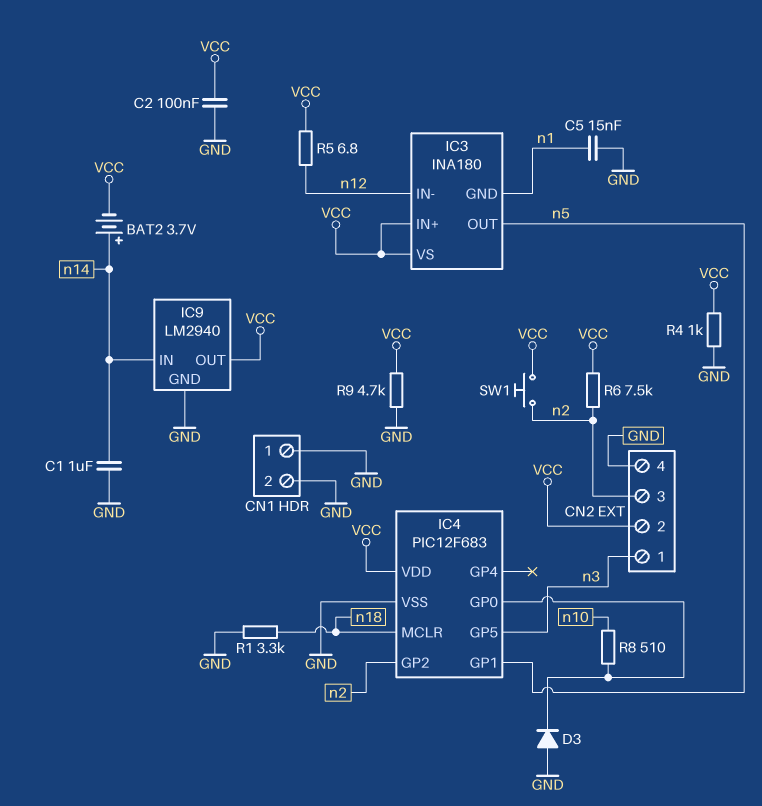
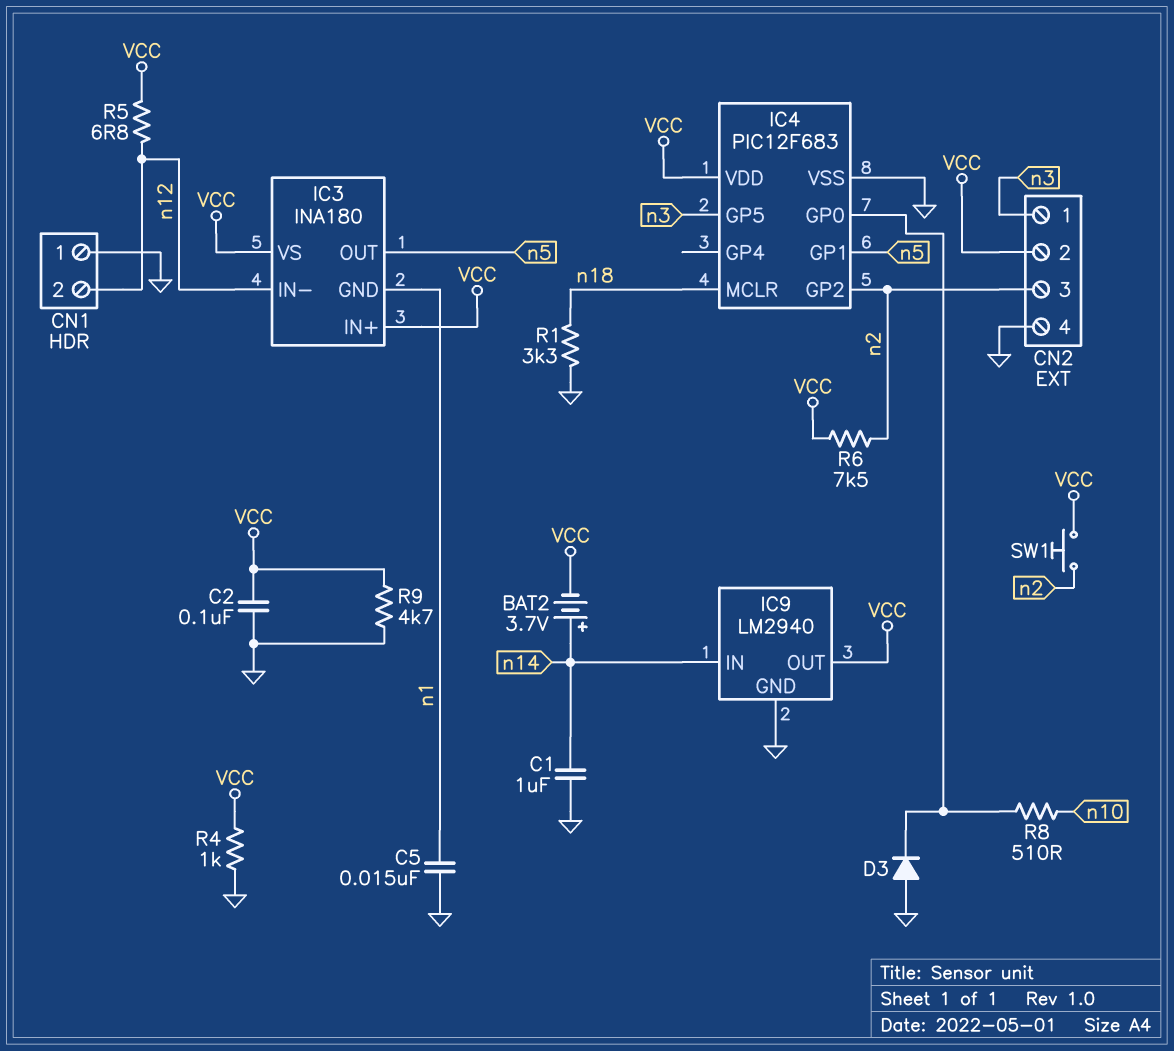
CN1 pin 2: GND -> n12

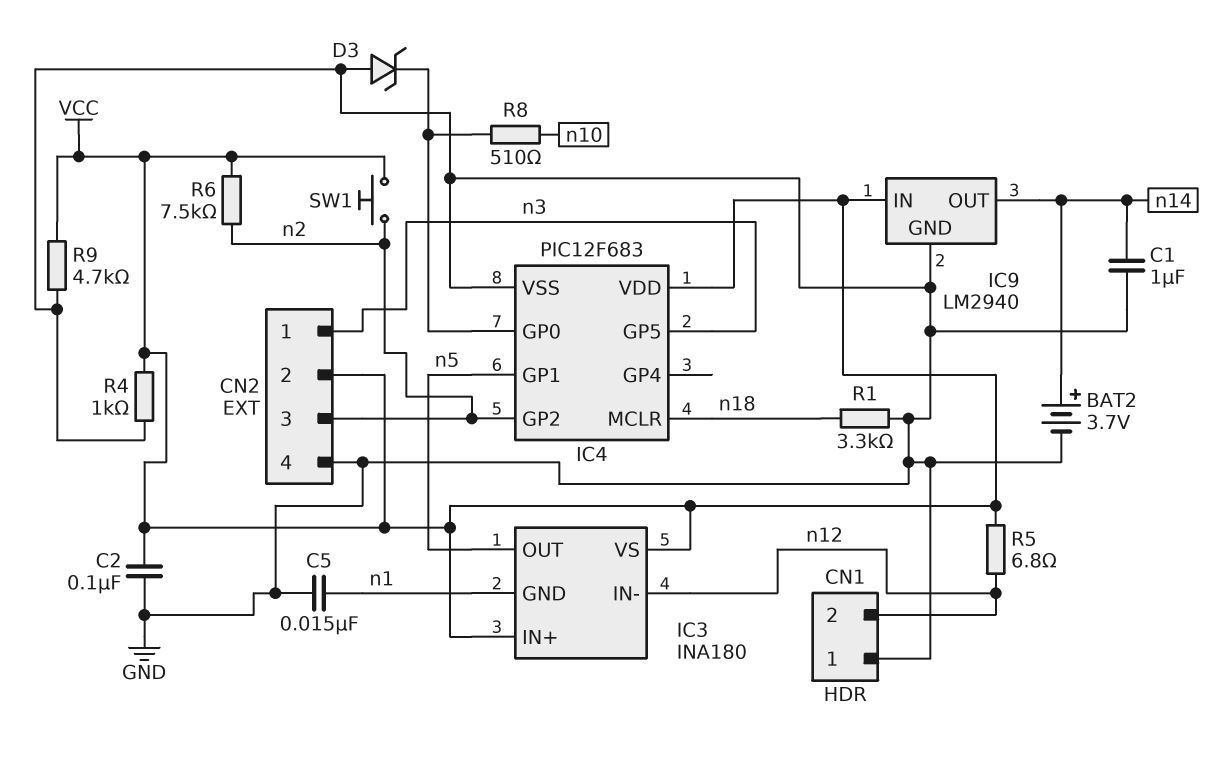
BAT2: 3.7V (plus n14, minus VCC) -> 3.7V (plus n14, minus GND)
D3: diode (A GND, K IC4/GP0) -> zener (A GND, K IC4/GP0)
IC9 pin IN: n14 -> VCC
IC9 pin OUT: VCC -> n14

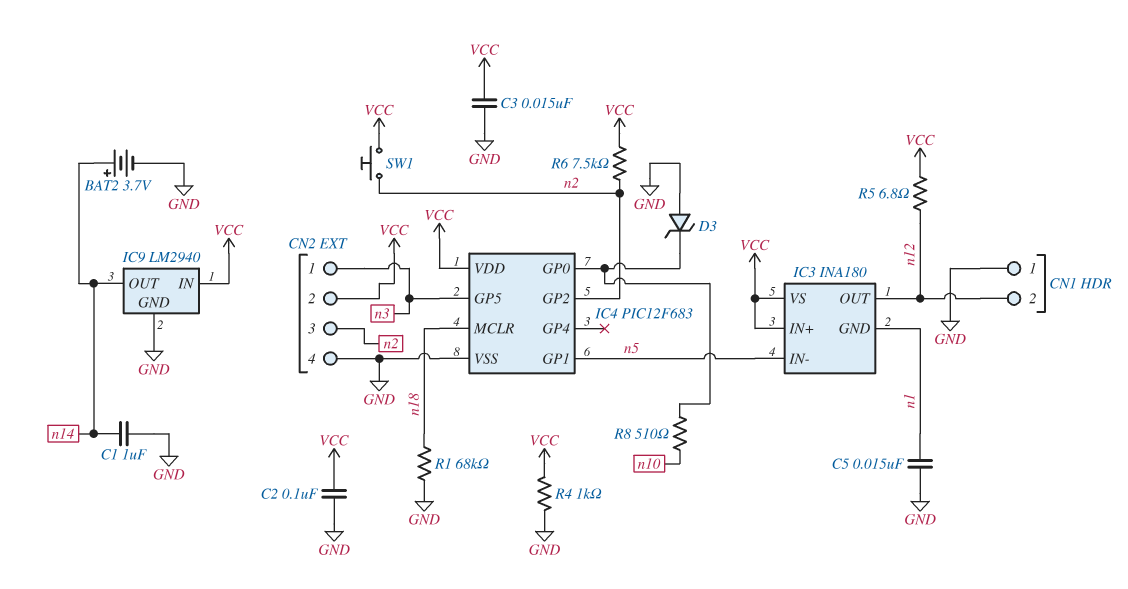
C3: none -> 15nF (GND, VCC)
IC3 pin IN-: n12 -> n5
IC3 pin OUT: n5 -> n12
R1: 3.3k (GND, n18) -> 68k (GND, n18)
R9: 4.7k (GND, VCC) -> none

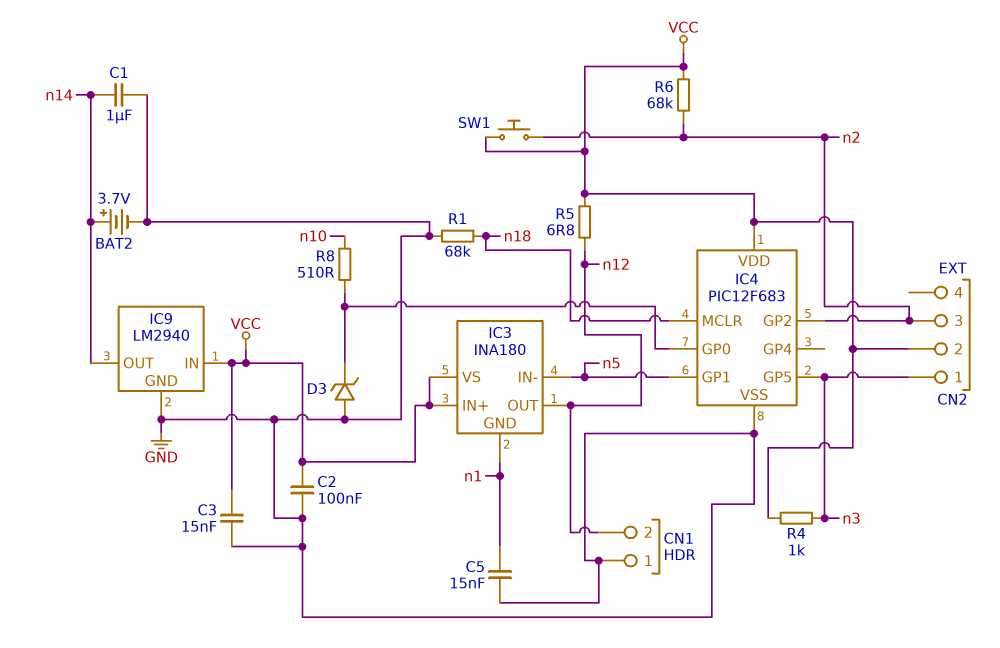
CN2 pin 4: GND -> none
R4: 1k (GND, VCC) -> 1k (VCC, n3)
R6: 7.5k (VCC, n2) -> 68k (VCC, n2)

